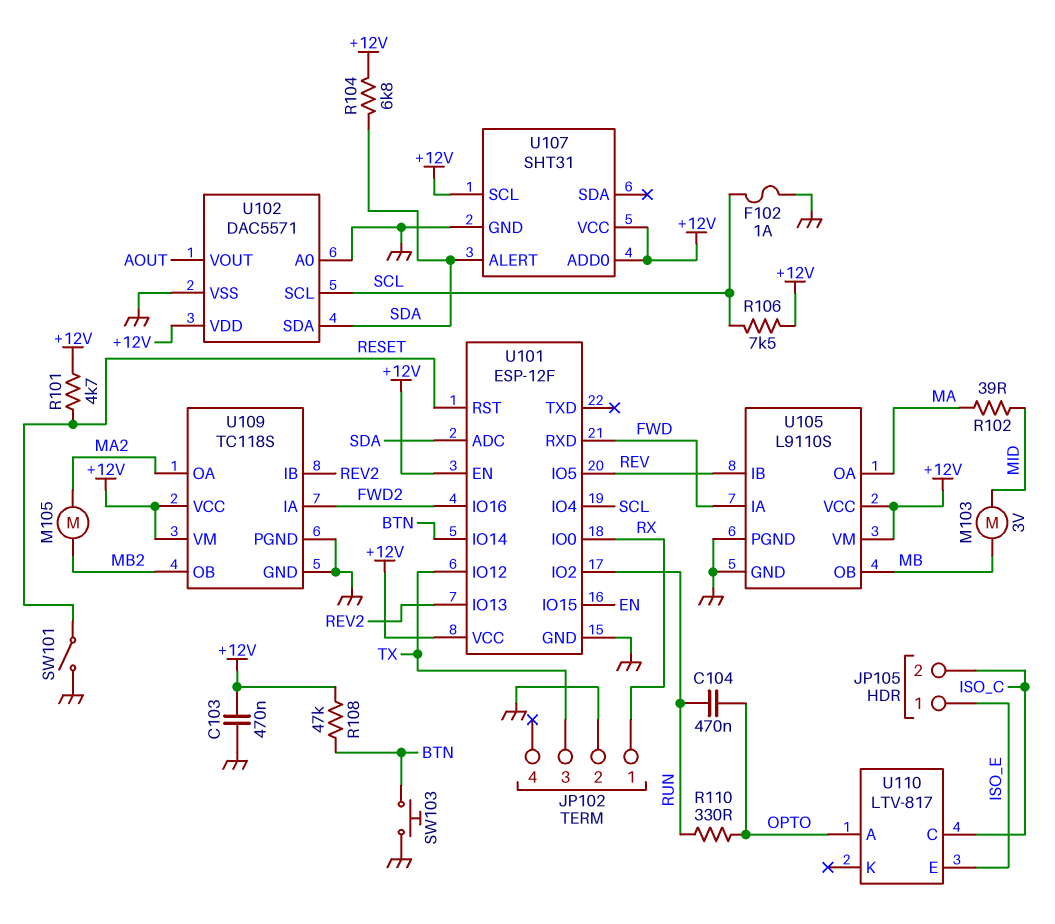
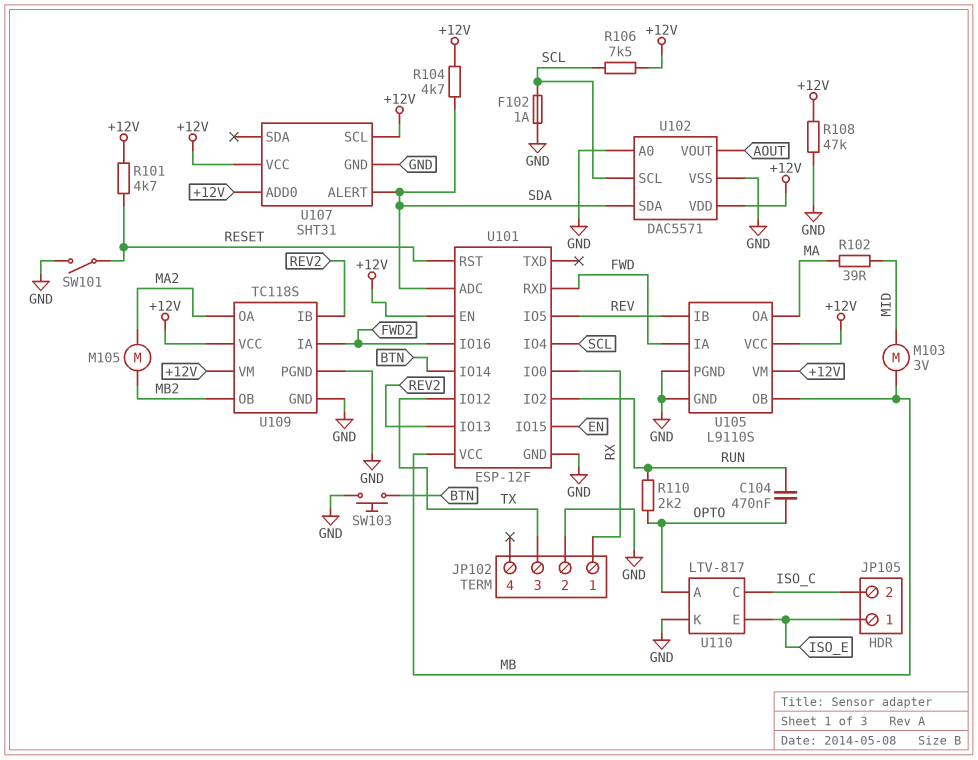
C103: 470nF (+12V, GND) -> none
R104: 6.8k (+12V, SDA) -> 4.7k (+12V, SDA)
R108: 47k (+12V, BTN) -> 47k (+12V, GND)
R110: 330 (OPTO, RUN) -> 2.2k (OPTO, RUN)
U101 pin VCC: +12V -> MB
U110 pin K: none -> GND

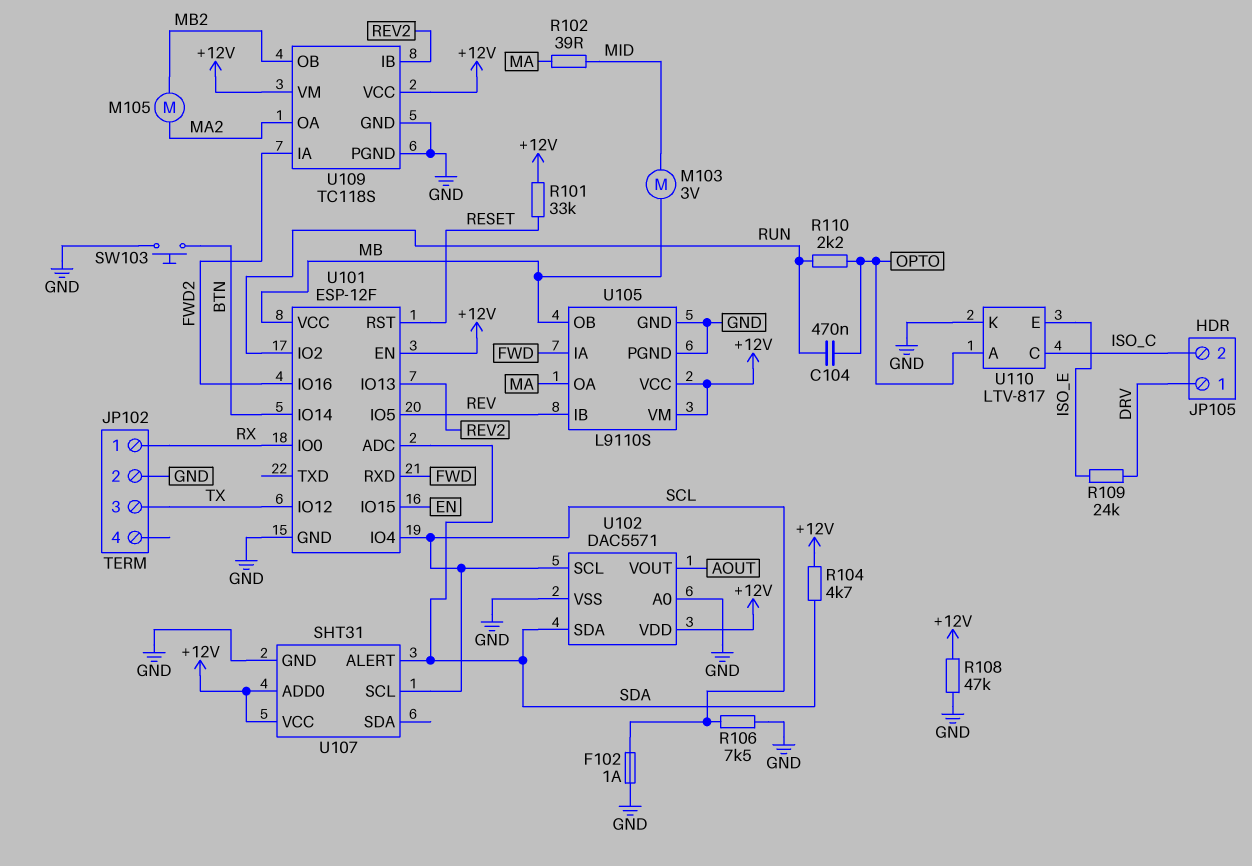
JP105 pin 1: ISO_E -> DRV
R101: 4.7k (+12V, RESET) -> 33k (+12V, RESET)
R106: 7.5k (+12V, SCL) -> 7.5k (GND, SCL)
R109: none -> 24k (DRV, ISO_E)
SW101: switch (GND, RESET) -> none
U107 pin SCL: +12V -> SCL

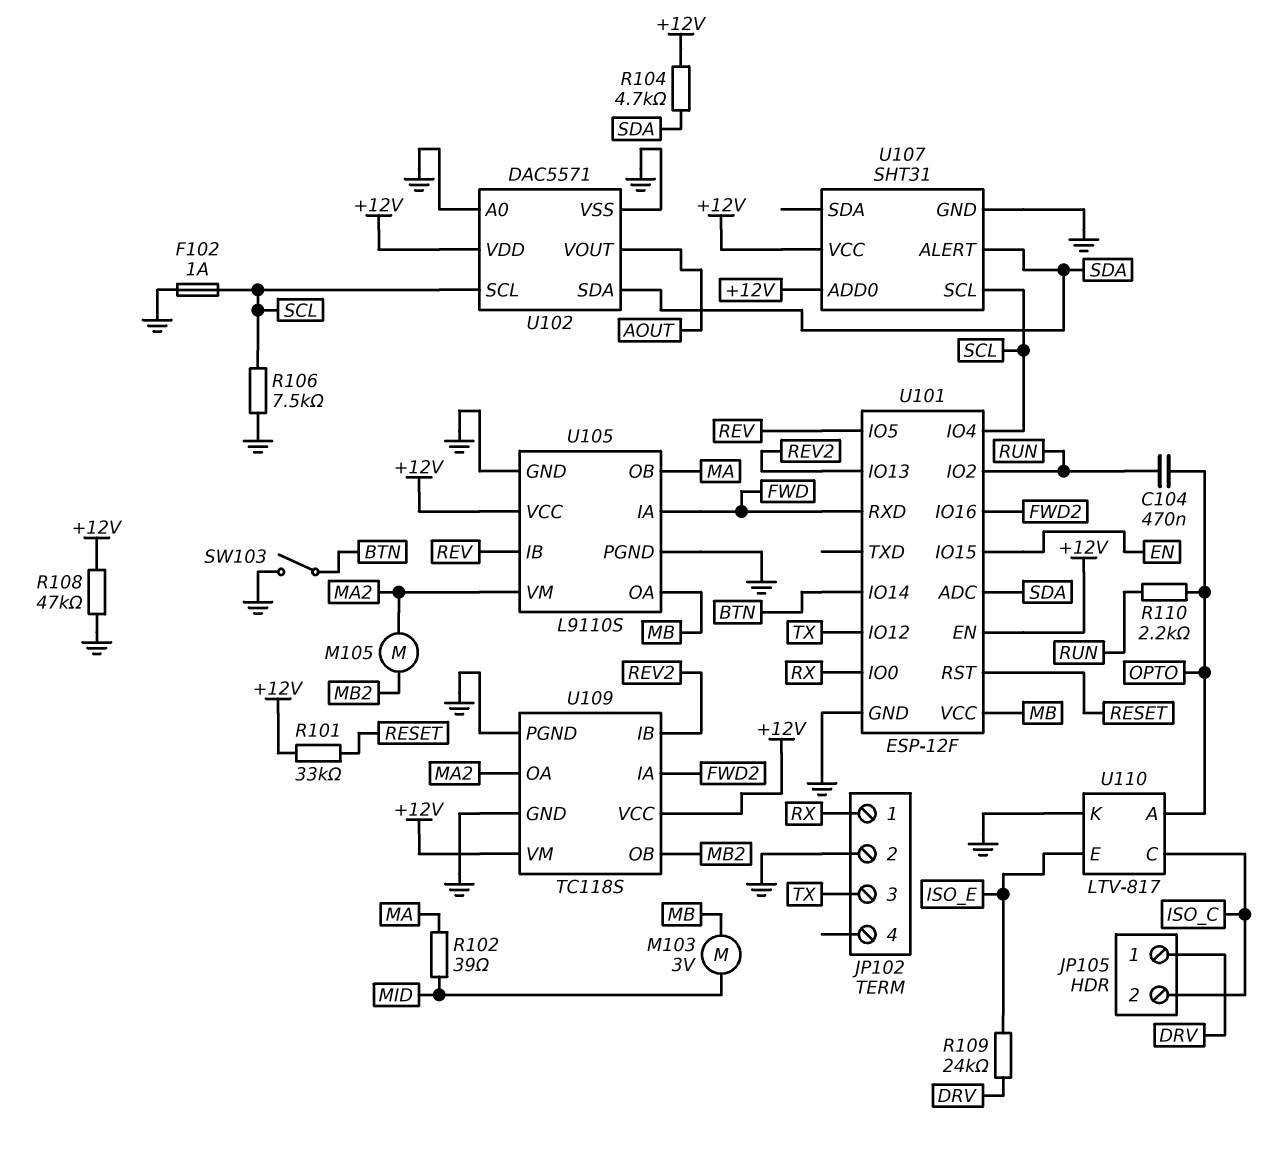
SW103: button (BTN, GND) -> switch (BTN, GND)
U105 pin OA: MA -> MB
U105 pin OB: MB -> MA
U105 pin VM: +12V -> MA2

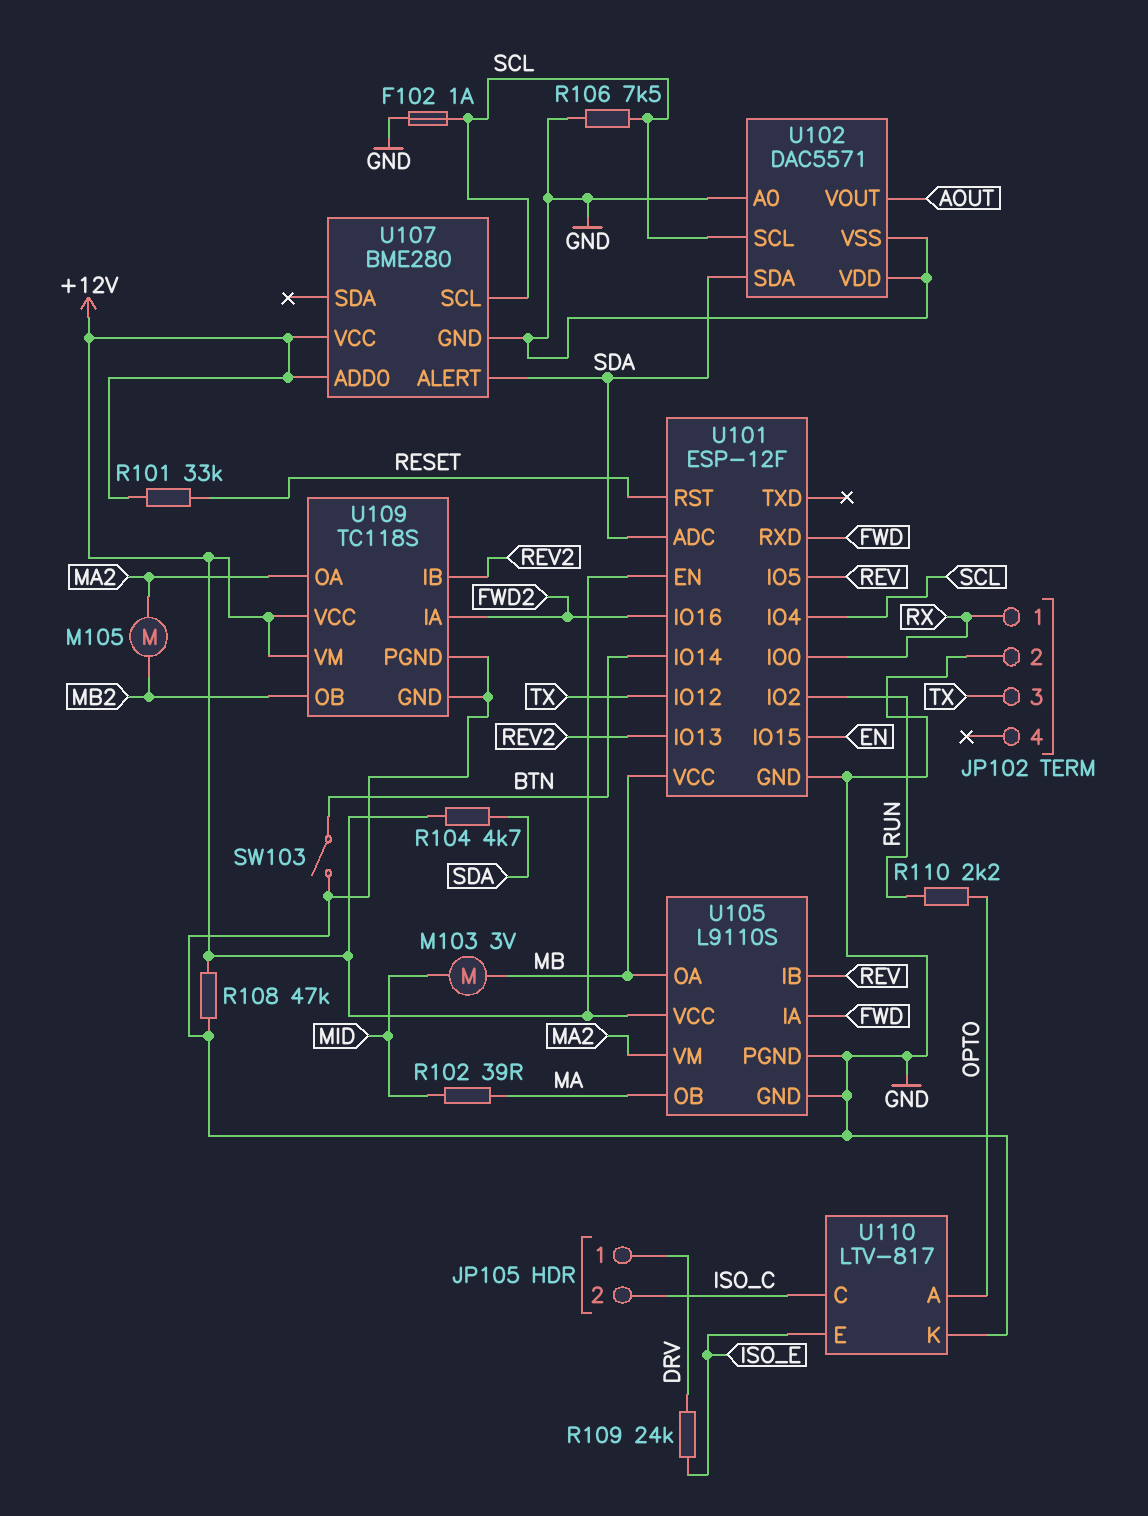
C104: 470nF (OPTO, RUN) -> none
U102 pin VDD: +12V -> GND
U107: SHT31 -> BME280

